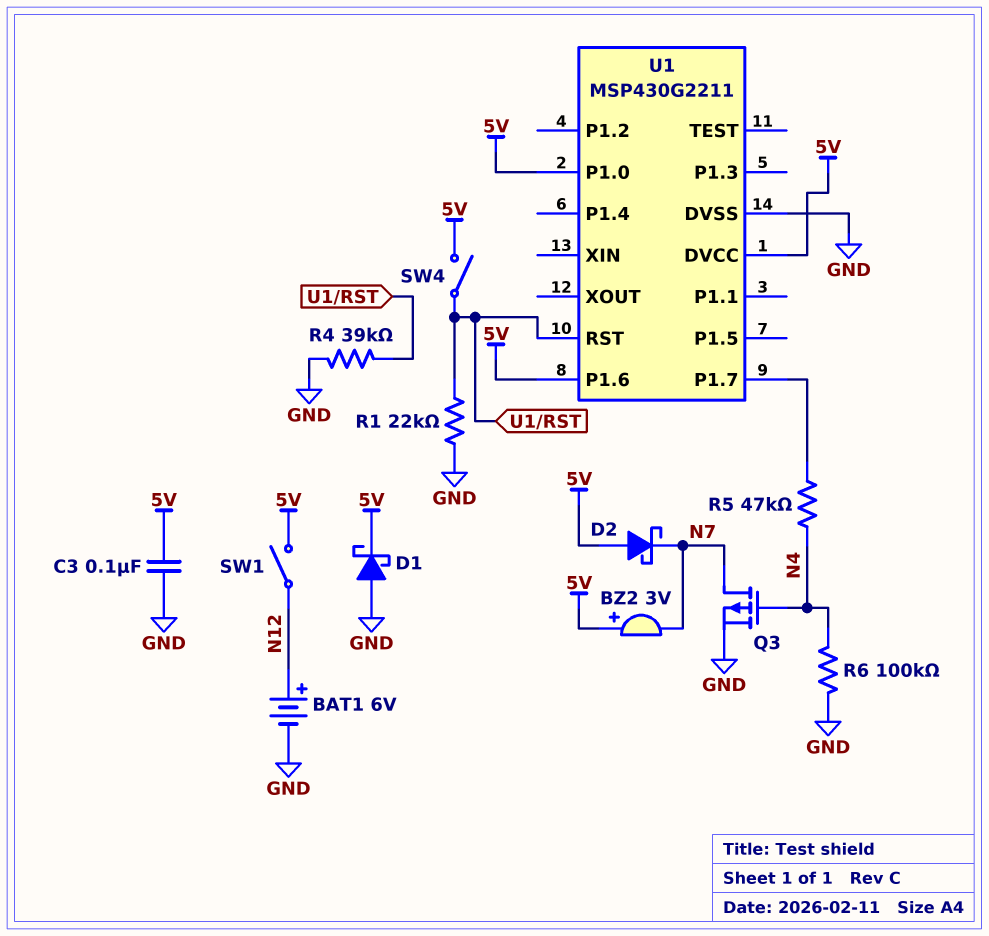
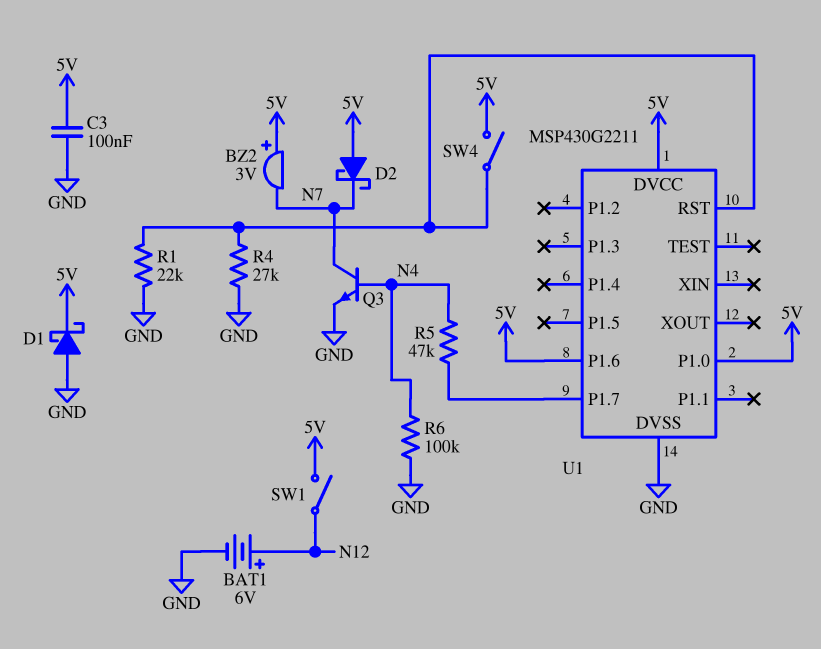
Q3: PMOS (G N4, D N7, S GND) -> NPN (B N4, C N7, E GND)
R4: 39k (GND, U1/RST) -> 27k (GND, U1/RST)

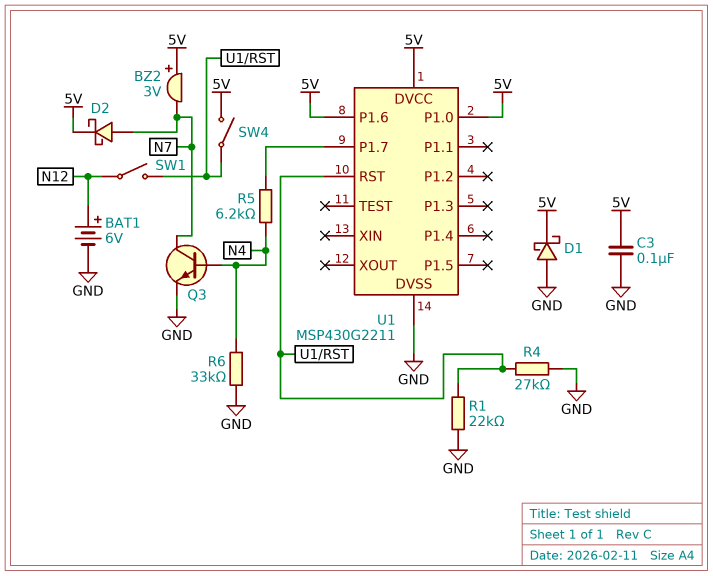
D2: schottky (A 5V, K N7) -> schottky (A N7, K 5V)
R5: 47k (N4, U1/P1.7) -> 6.2k (N4, U1/P1.7)
R6: 100k (GND, N4) -> 33k (GND, N4)
SW1: switch (5V, N12) -> switch (N12, U1/RST)

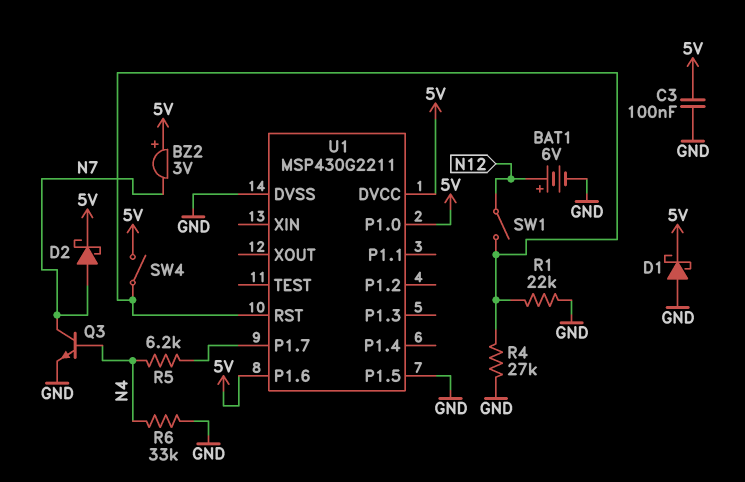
U1 pin P1.5: none -> GND

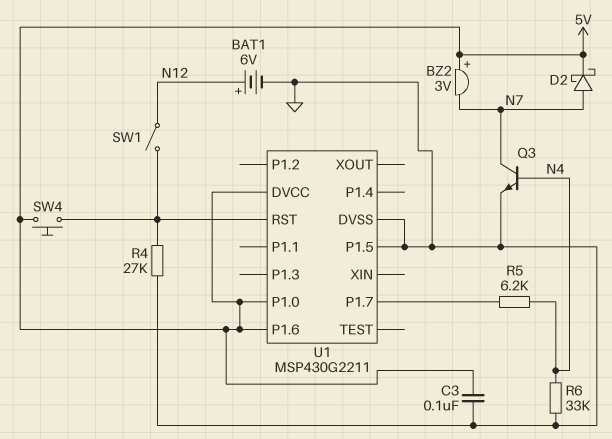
D1: schottky (A GND, K 5V) -> none
R1: 22k (GND, U1/RST) -> none
SW4: switch (5V, U1/RST) -> button (5V, U1/RST)

